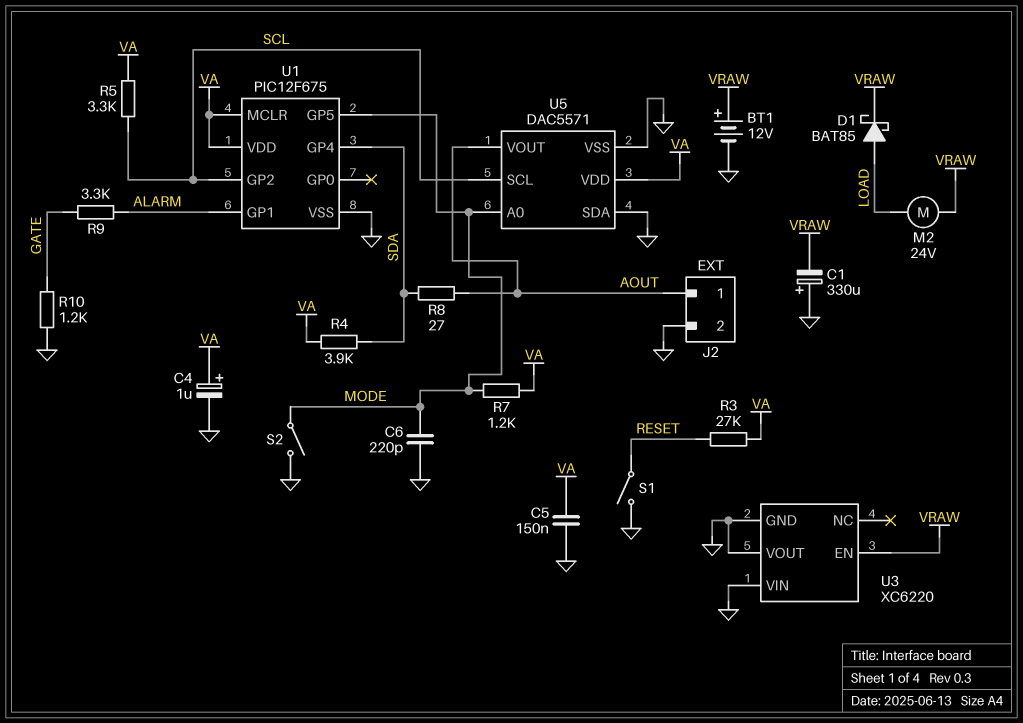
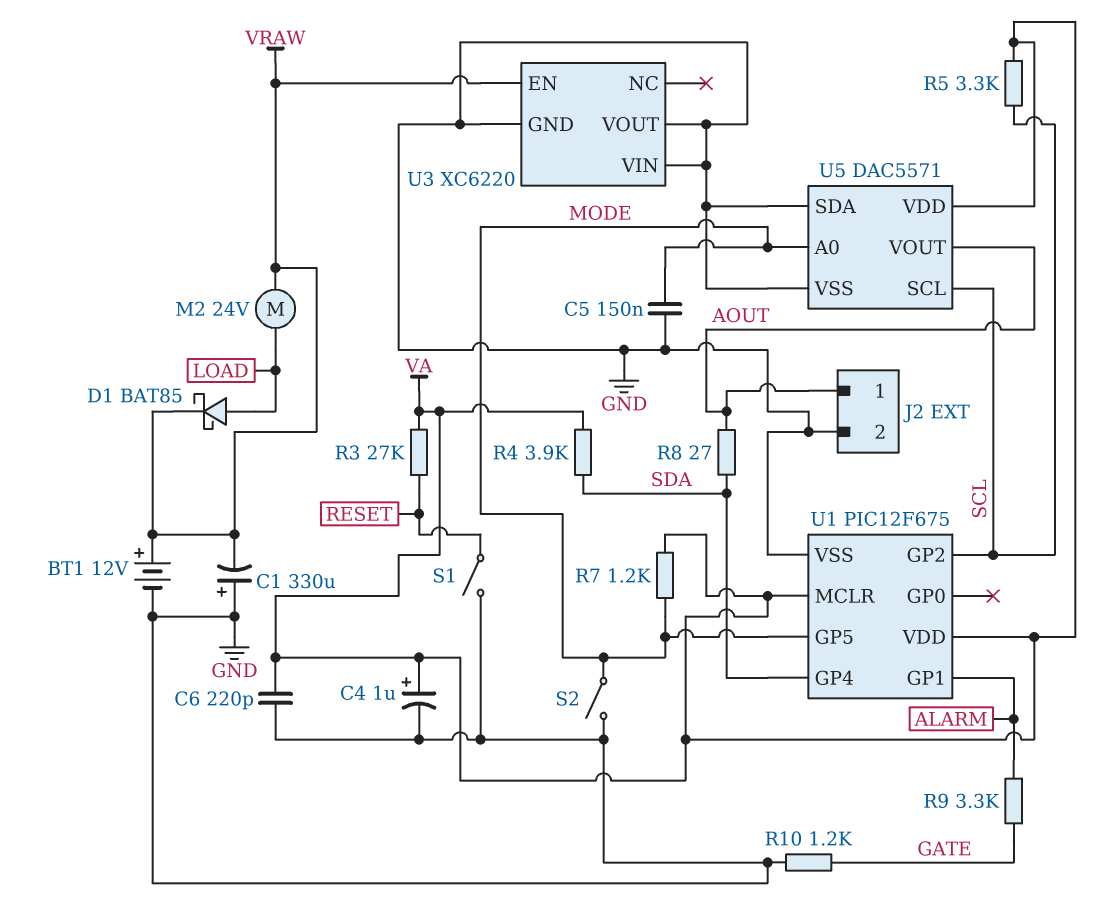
C5: 150nF (GND, VA) -> 150nF (GND, MODE)
C6: 220pF (GND, MODE) -> 220pF (GND, VA)

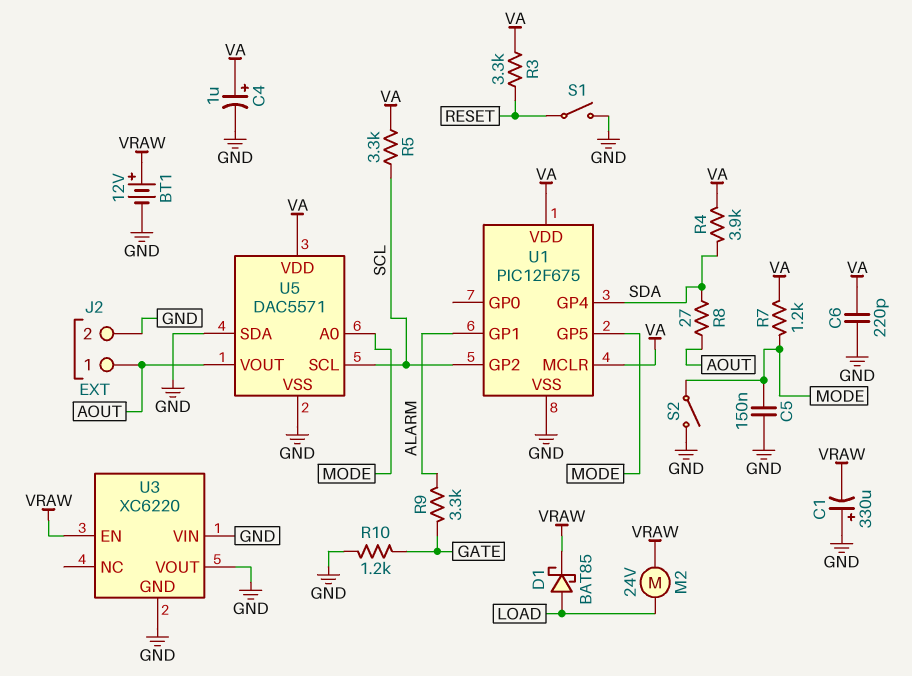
R3: 27k (RESET, VA) -> 3.3k (RESET, VA)

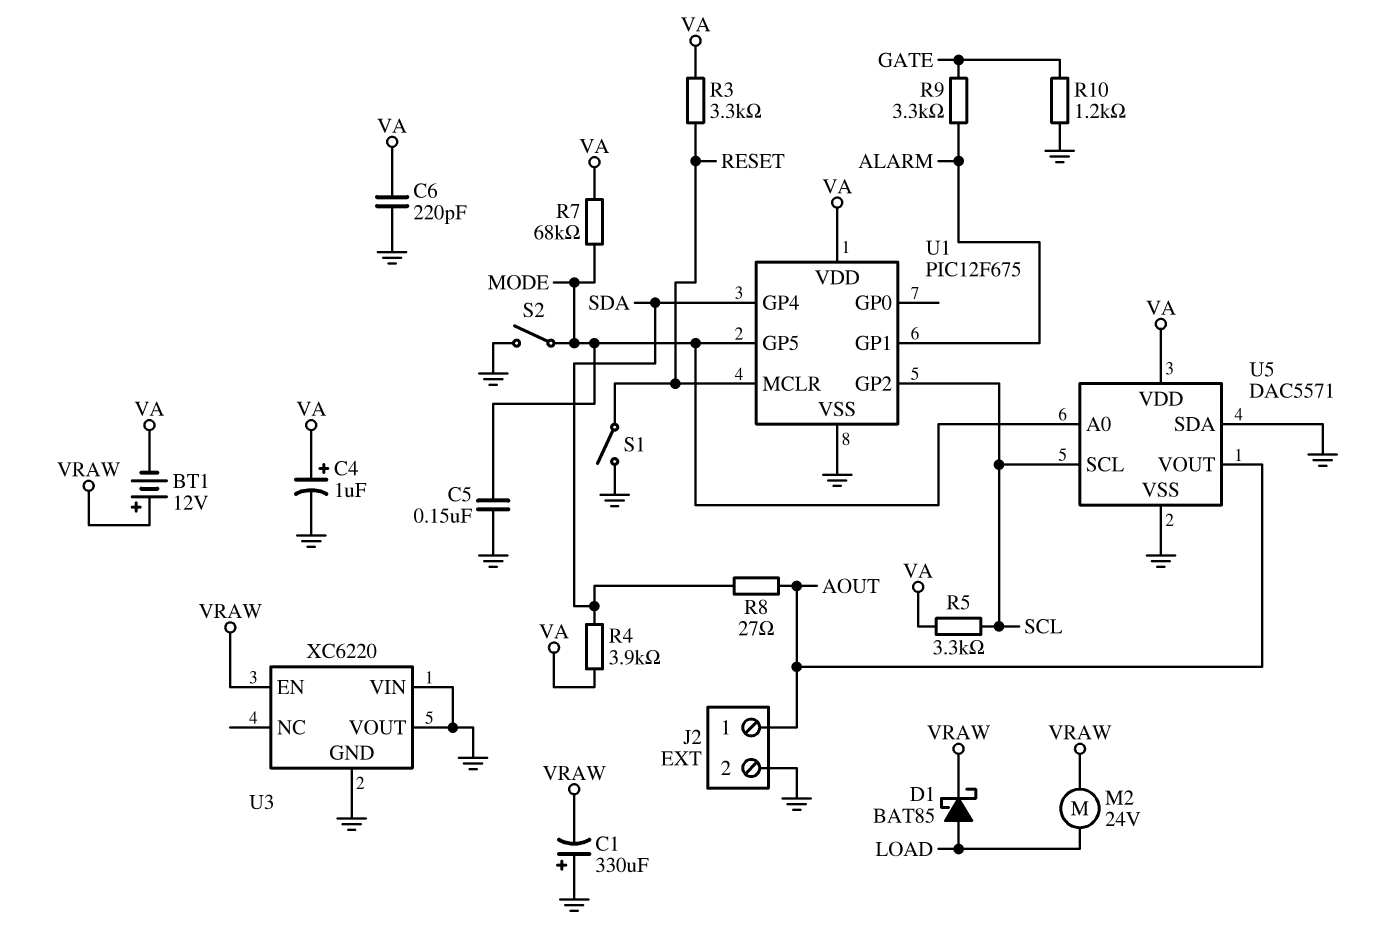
BT1: 12V (plus VRAW, minus GND) -> 12V (plus VRAW, minus VA)
R7: 1.2k (MODE, VA) -> 68k (MODE, VA)
U1 pin MCLR: VA -> RESET

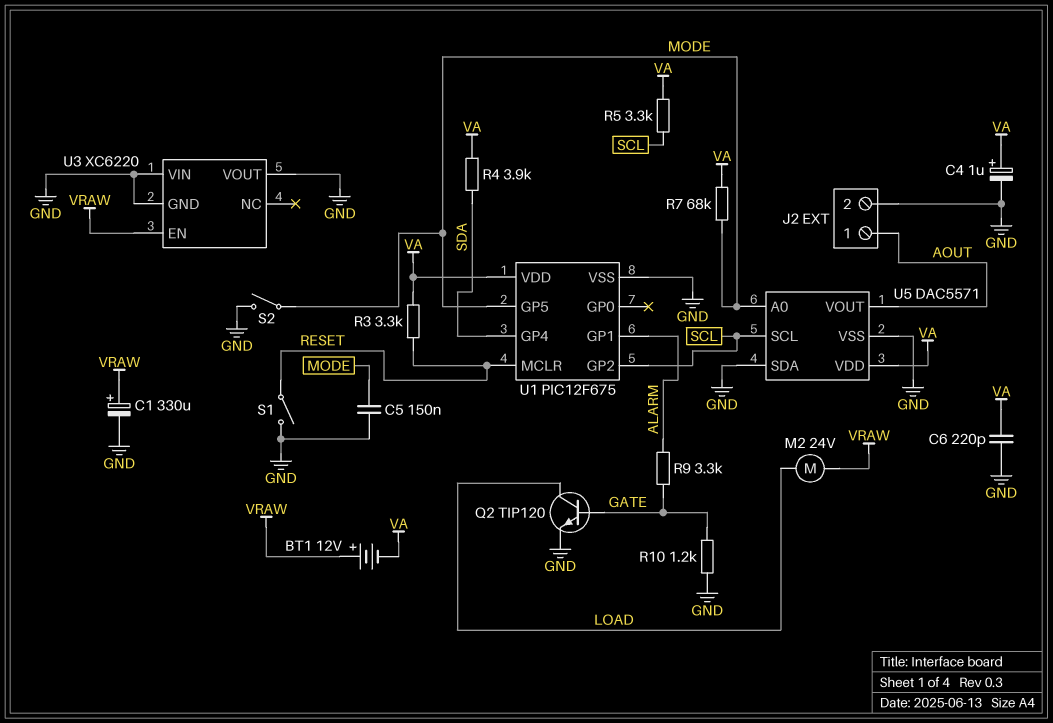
C1: 330uF (plus GND, minus VRAW) -> 330uF (plus VRAW, minus GND)
D1: schottky BAT85 (A LOAD, K VRAW) -> none
Q2: none -> NPN TIP120 (B GATE, C LOAD, E GND)
R8: 27 (AOUT, SDA) -> none

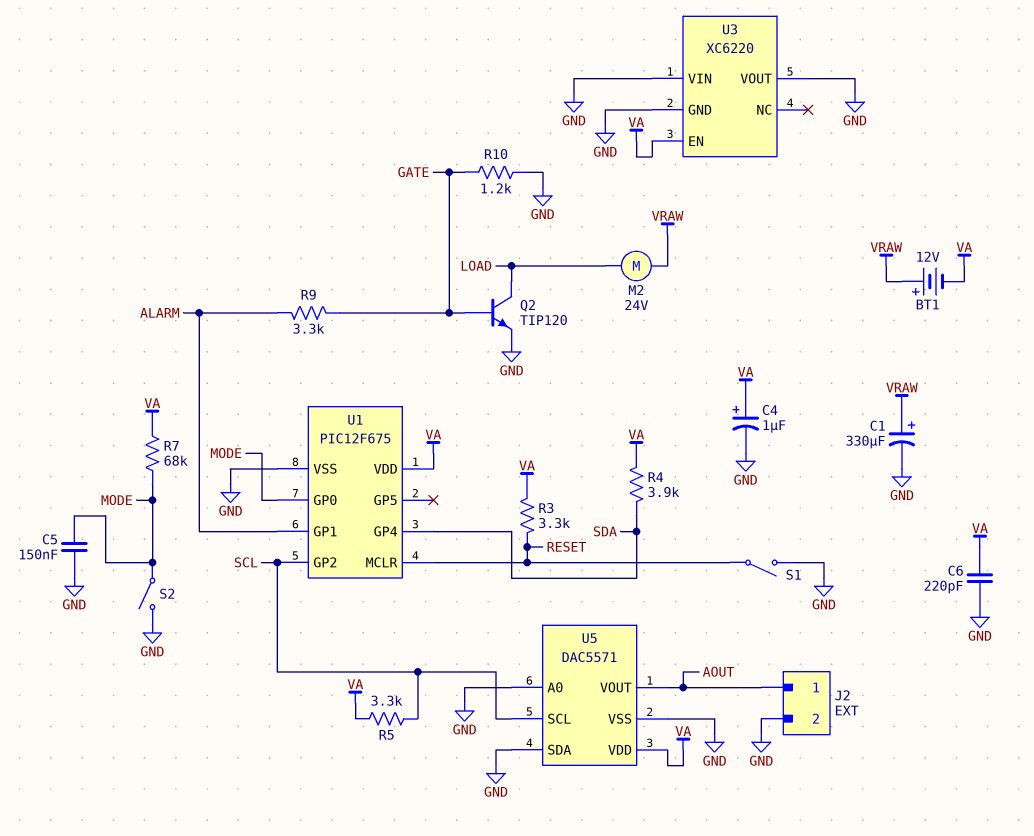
U1 pin GP0: none -> MODE
U1 pin GP5: MODE -> none
U3 pin EN: VRAW -> VA
U5 pin A0: MODE -> GND

